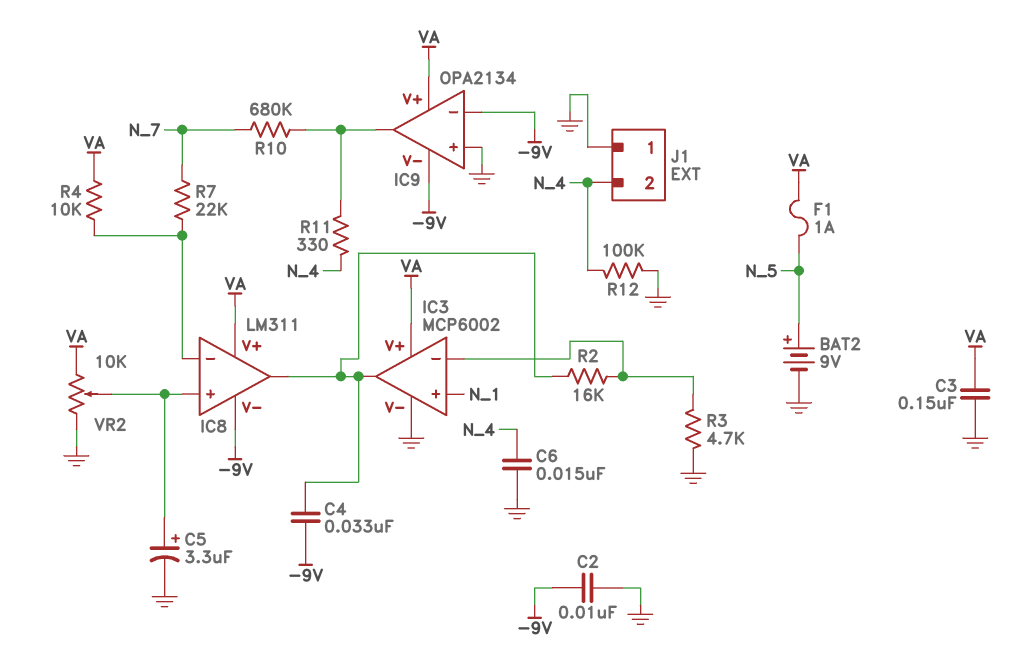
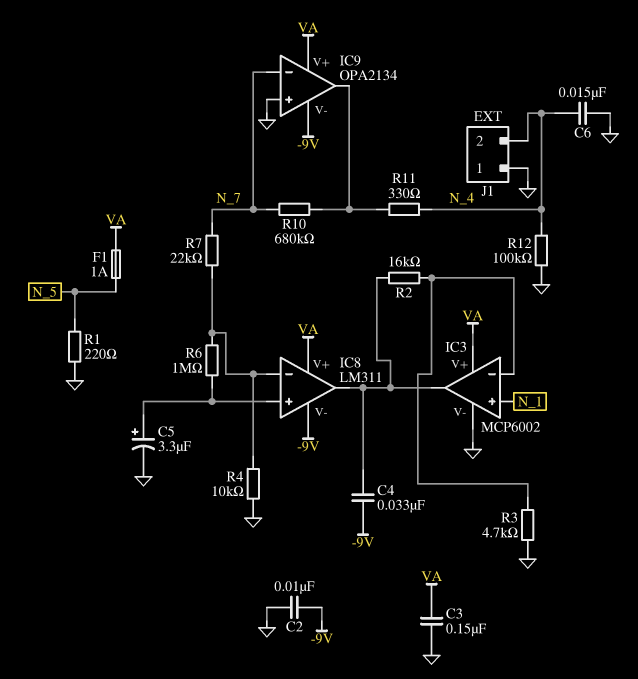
BAT2: 9V (plus N_5, minus GND) -> none
IC9 pin in-: -9V -> N_7
R1: none -> 220 (GND, N_5)
R4: 10k (IC8/in-, VA) -> 10k (GND, IC8/in-)
R6: none -> 1M (IC8/in+, IC8/in-)
VR2: 10k (GND, VA, wiper IC8/in+) -> none

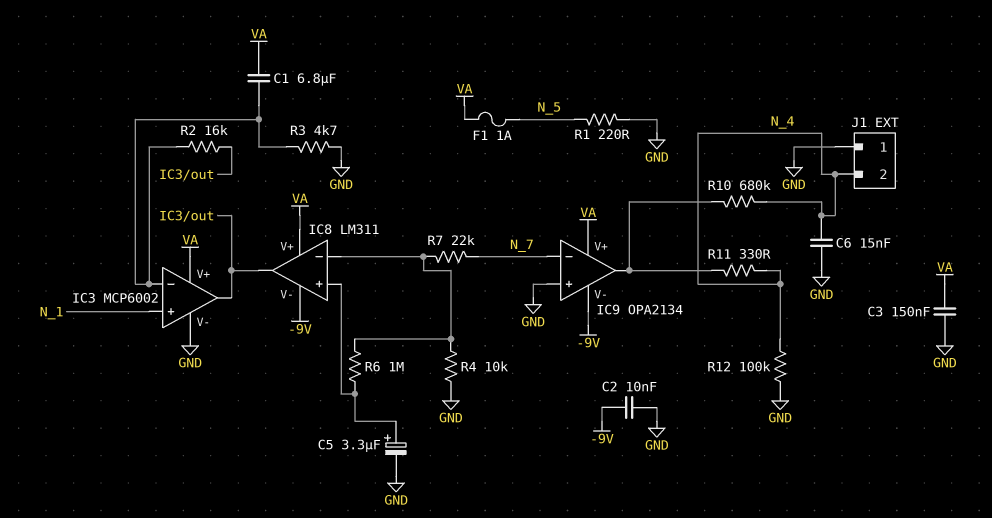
C1: none -> 6.8uF (IC3/in-, VA)
C4: 33nF (-9V, IC3/out) -> none
R10: 680k (IC9/out, N_7) -> 680k (IC9/out, N_4)

